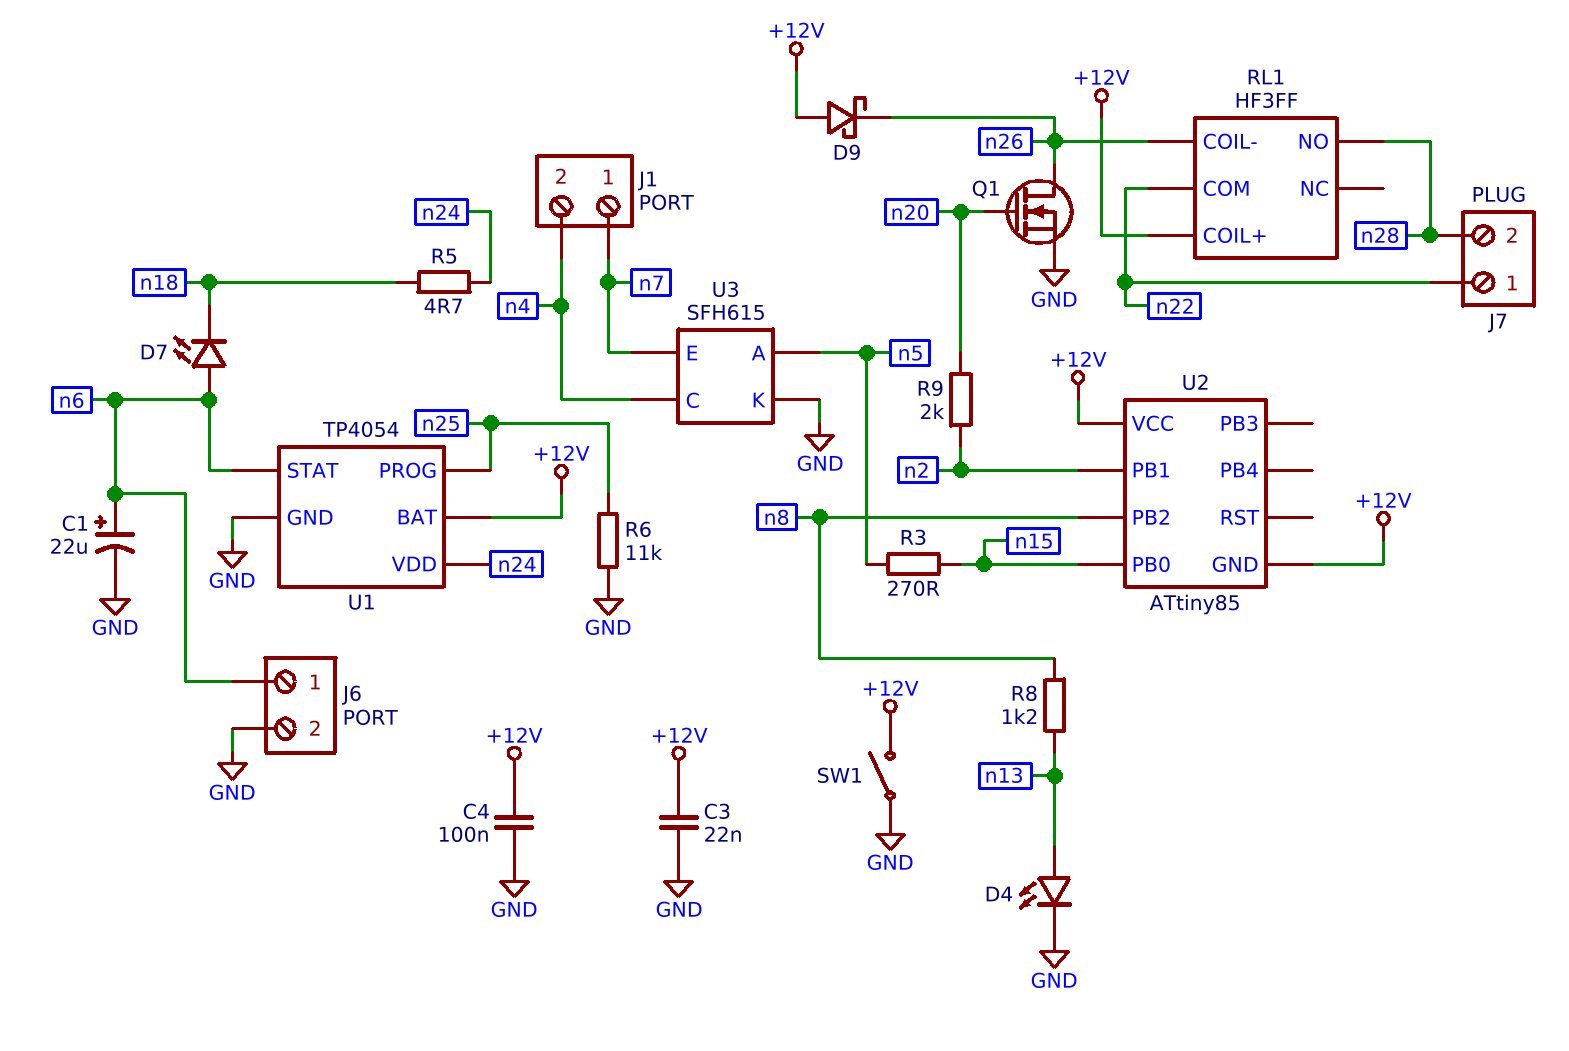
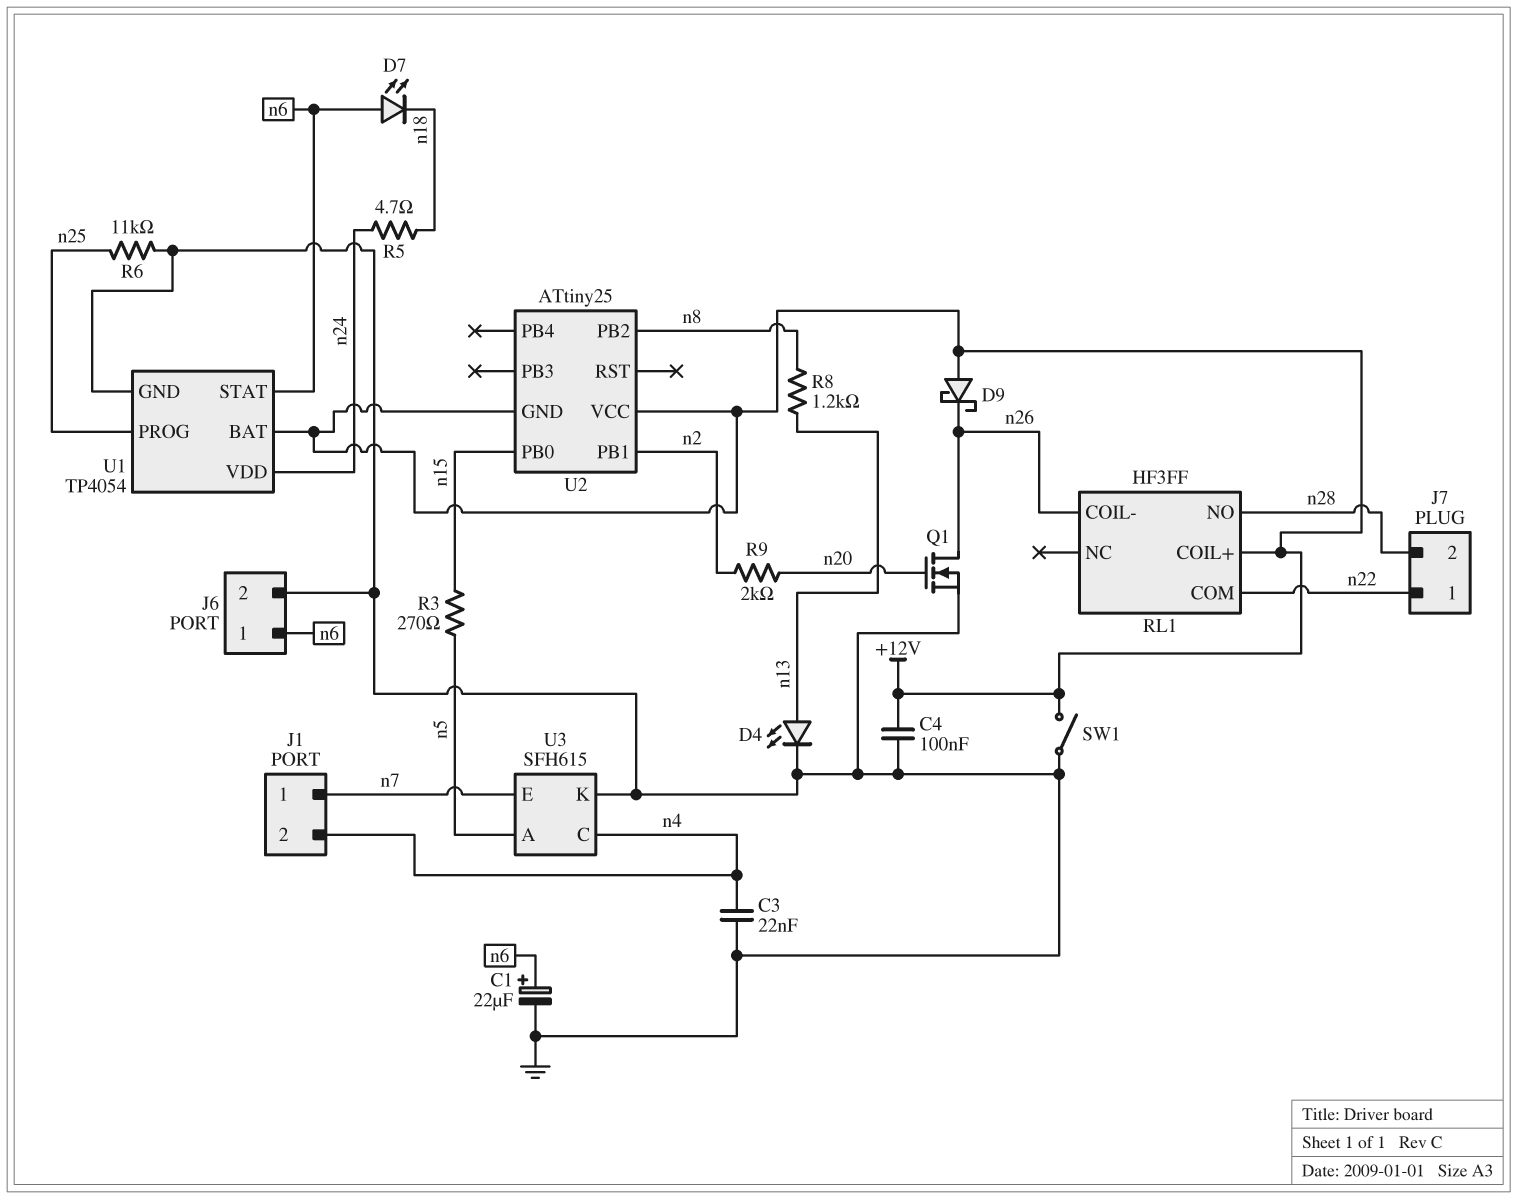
C3: 22nF (+12V, GND) -> 22nF (GND, n4)
U2: ATtiny85 -> ATtiny25

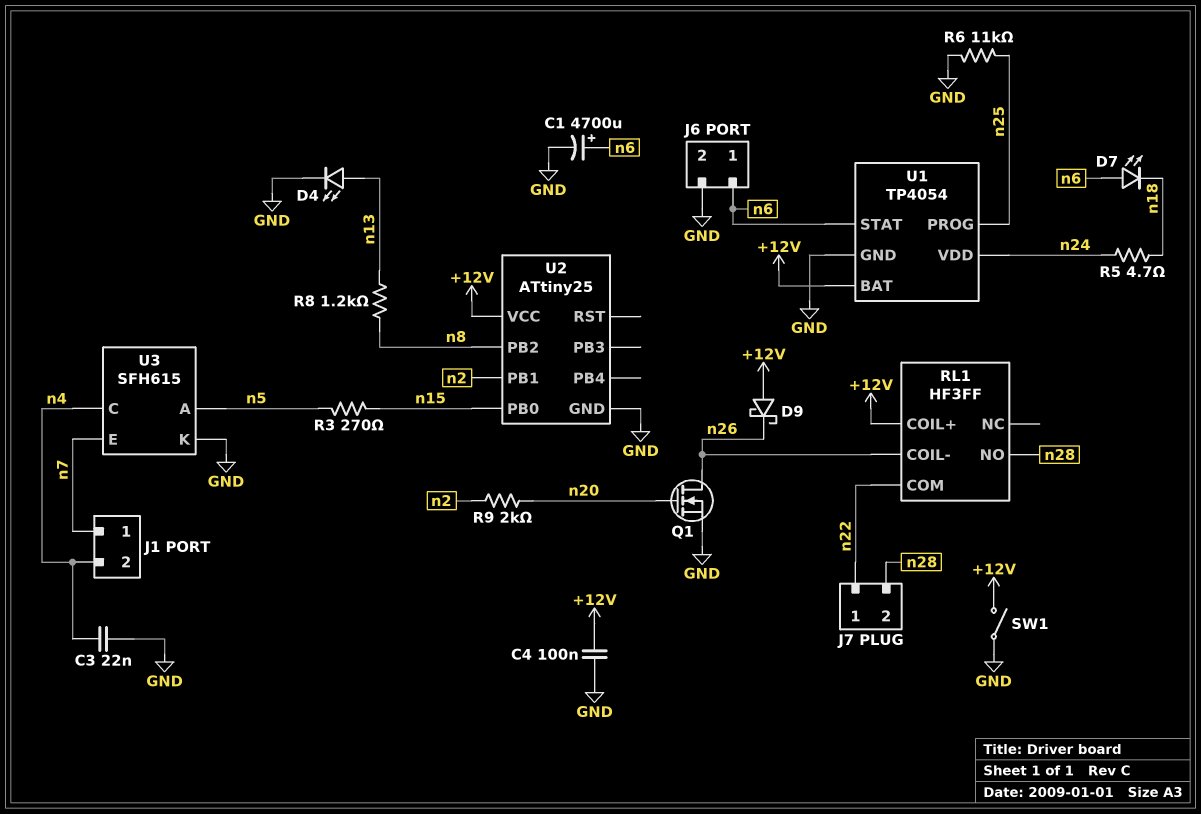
C1: 22uF (plus n6, minus GND) -> 4700uF (plus n6, minus GND)
U2 pin GND: +12V -> GND

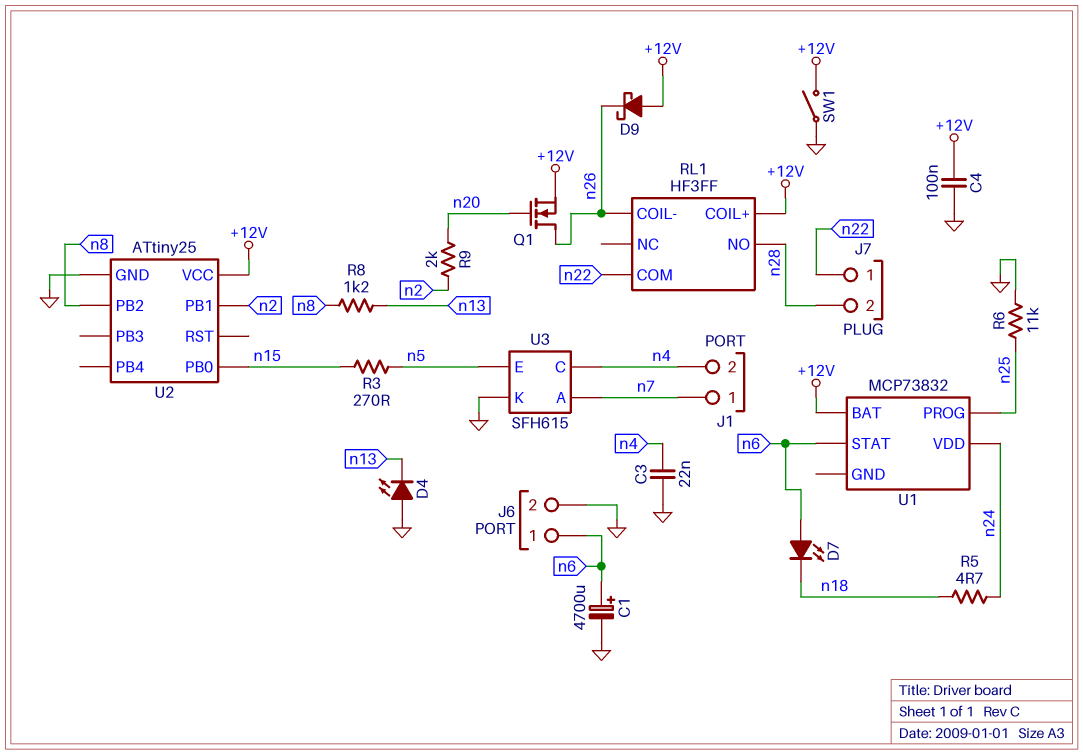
D4: LED (A n13, K GND) -> LED (A GND, K n13)
Q1: NMOS (G n20, D n26, S GND) -> NMOS (G n20, D n26, S +12V)
U1: TP4054 -> MCP73832
U1 pin GND: GND -> none
U3 pin A: n5 -> n7
U3 pin E: n7 -> n5

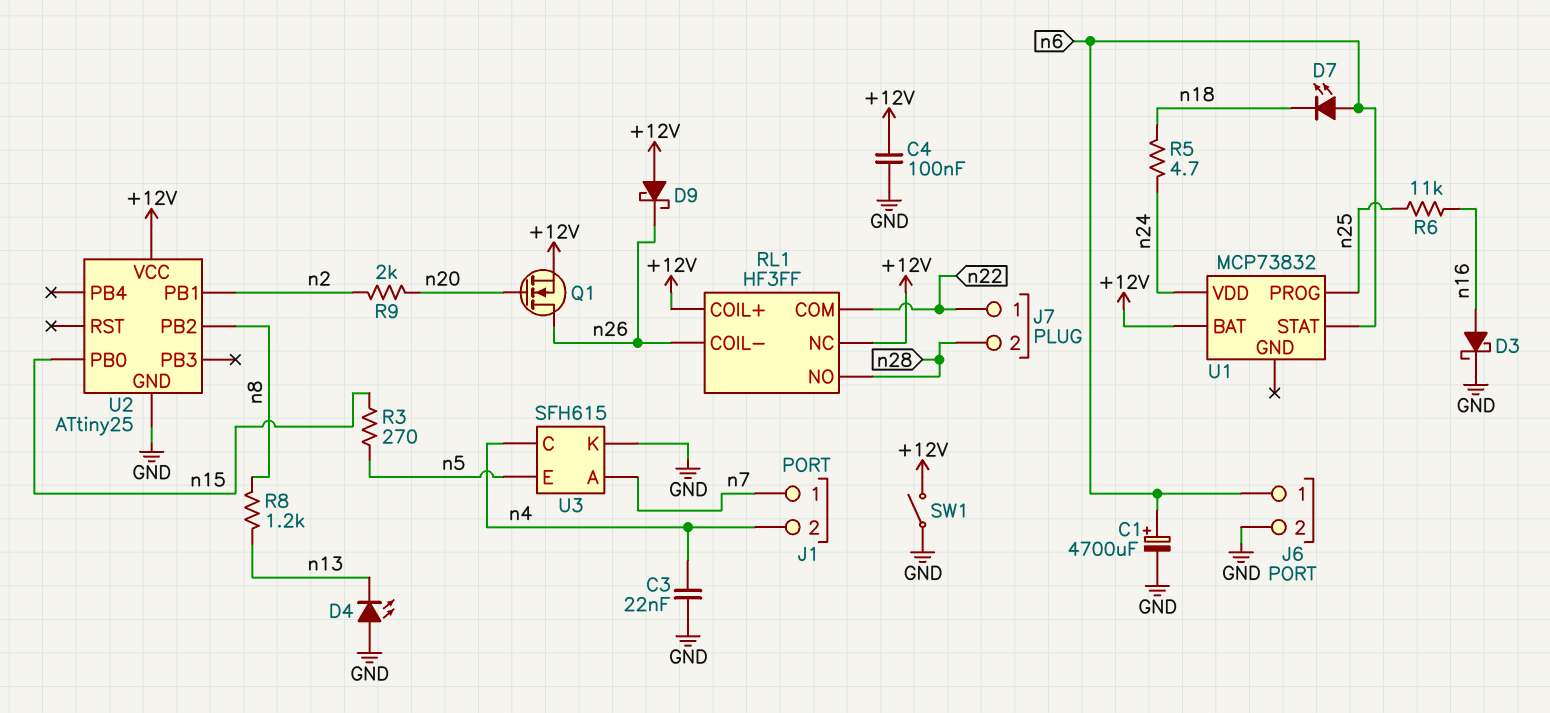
D3: none -> schottky (A n16, K GND)
R6: 11k (GND, n25) -> 11k (n16, n25)
RL1 pin NC: none -> +12V

